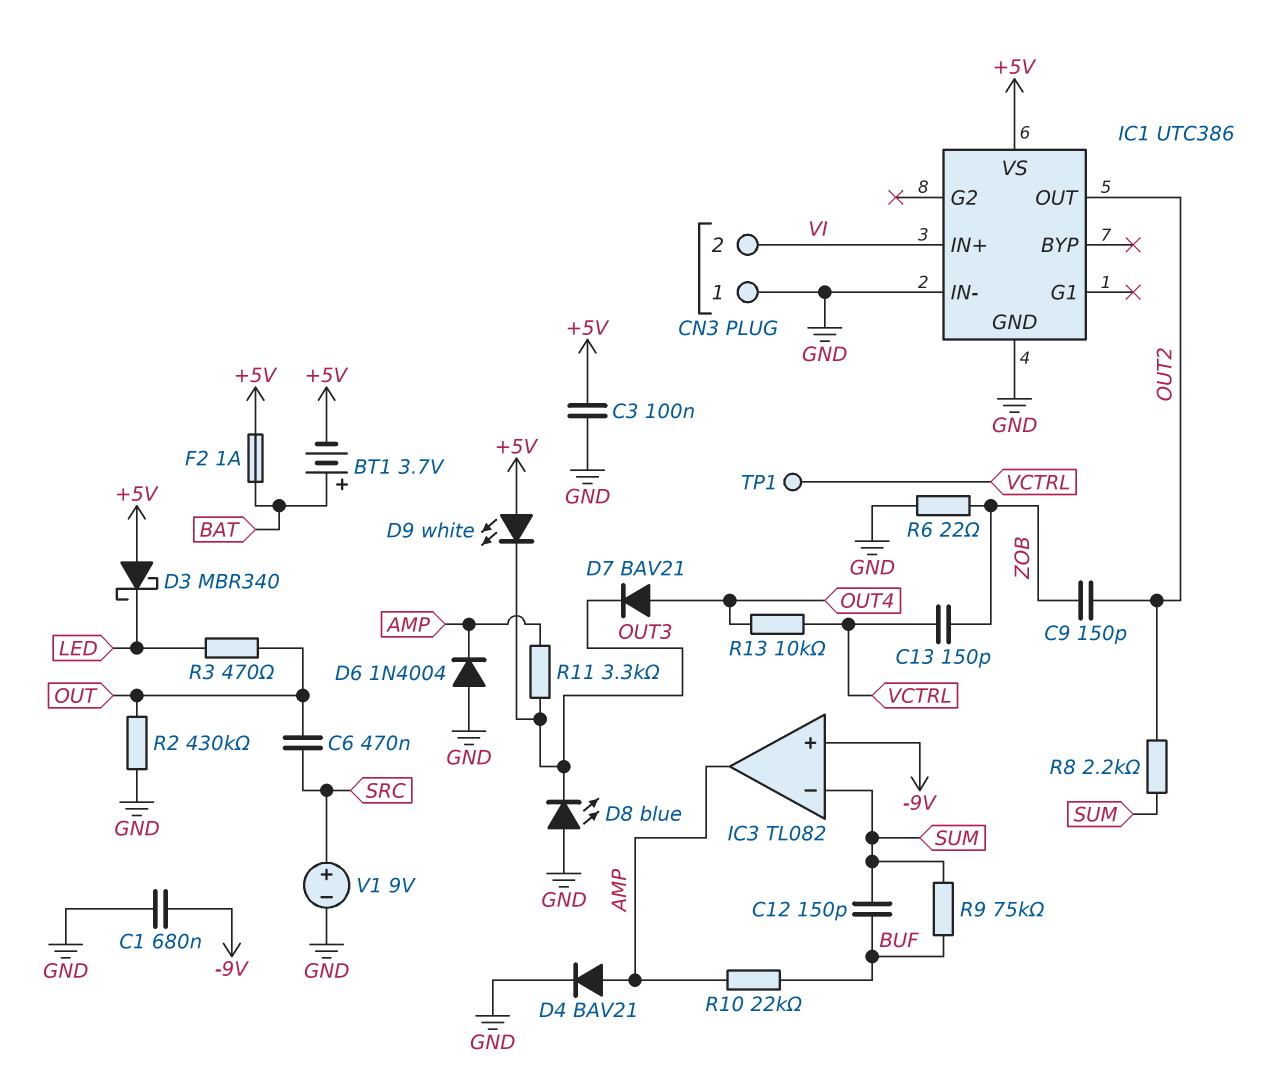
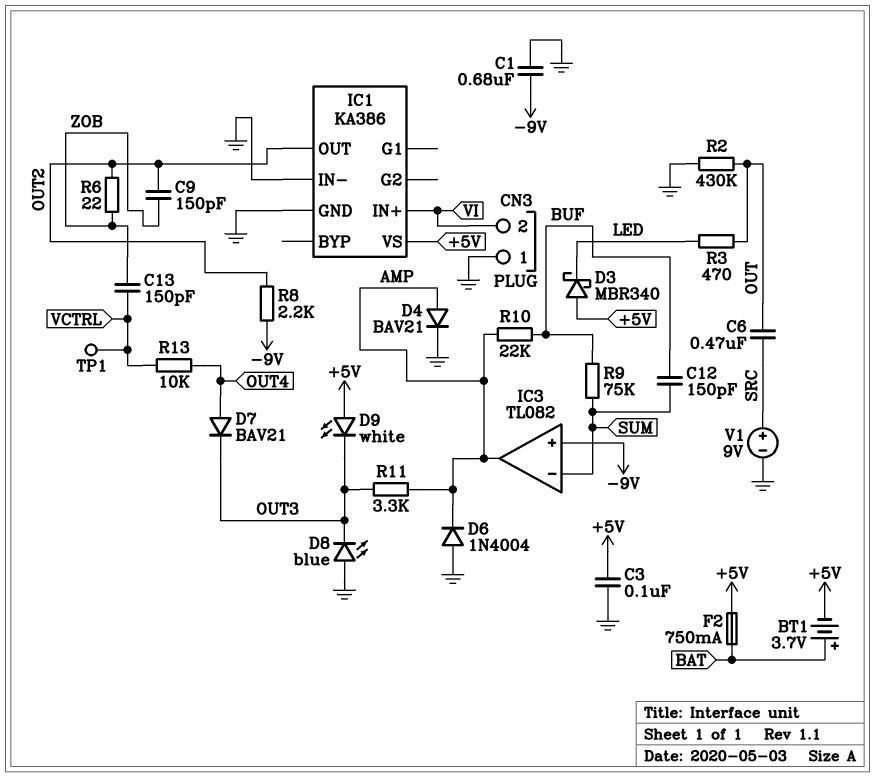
F2: 1A (+5V, BAT) -> 750mA (+5V, BAT)
IC1: UTC386 -> KA386
R6: 22 (GND, ZOB) -> 22 (OUT2, ZOB)
R8: 2.2k (OUT2, SUM) -> 2.2k (-9V, OUT2)

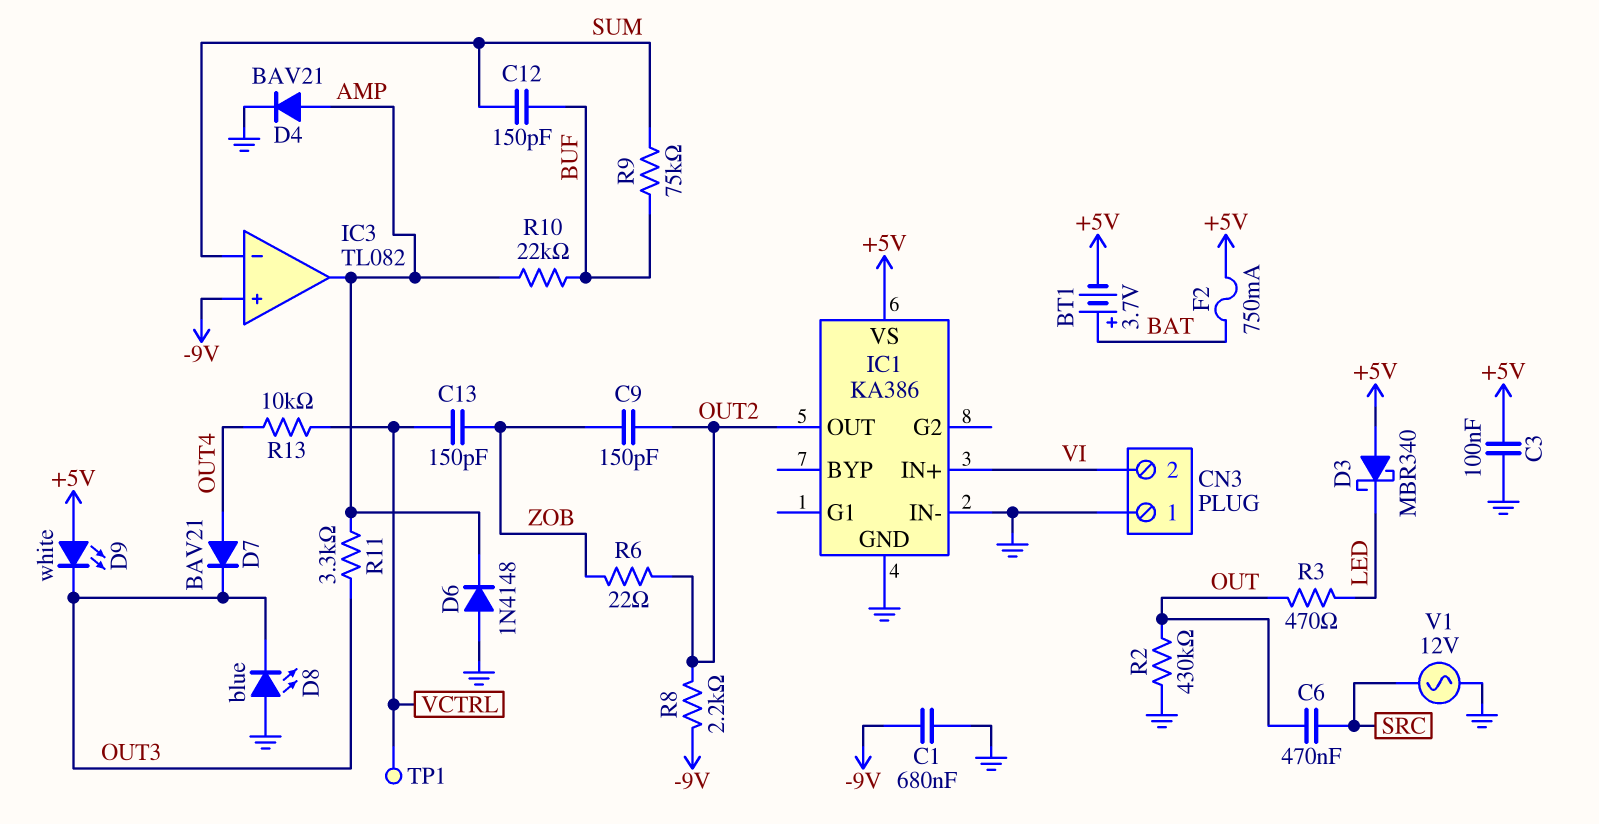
D6: diode 1N4004 (A GND, K AMP) -> diode 1N4148 (A GND, K AMP)
V1: 9V (plus SRC, minus GND) -> AC 12V (GND, SRC)

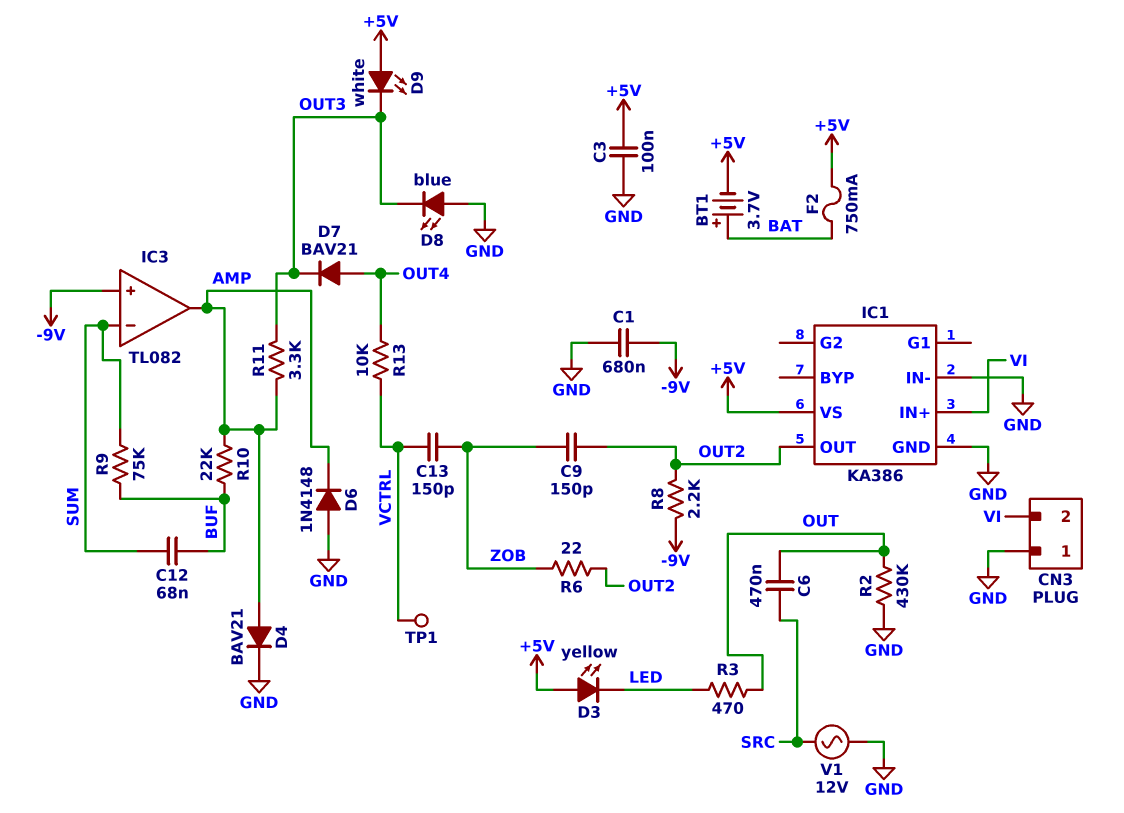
C12: 150pF (BUF, SUM) -> 68nF (BUF, SUM)
D3: schottky MBR340 (A +5V, K LED) -> LED yellow (A +5V, K LED)

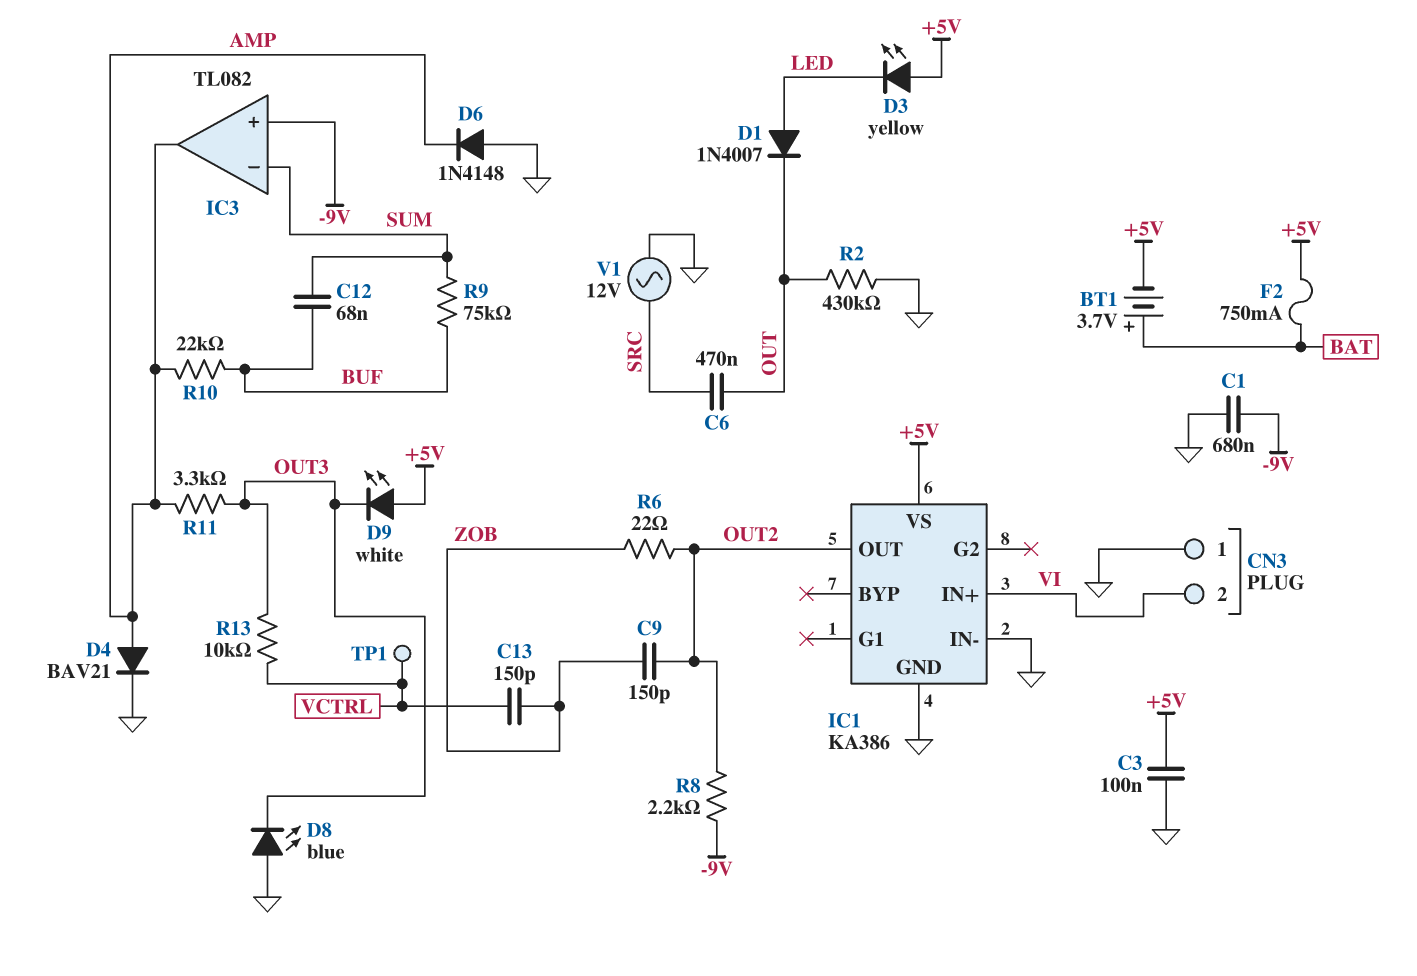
D1: none -> diode 1N4007 (A LED, K OUT)
D7: diode BAV21 (A OUT4, K OUT3) -> none
R3: 470 (LED, OUT) -> none
R13: 10k (OUT4, VCTRL) -> 10k (OUT3, VCTRL)

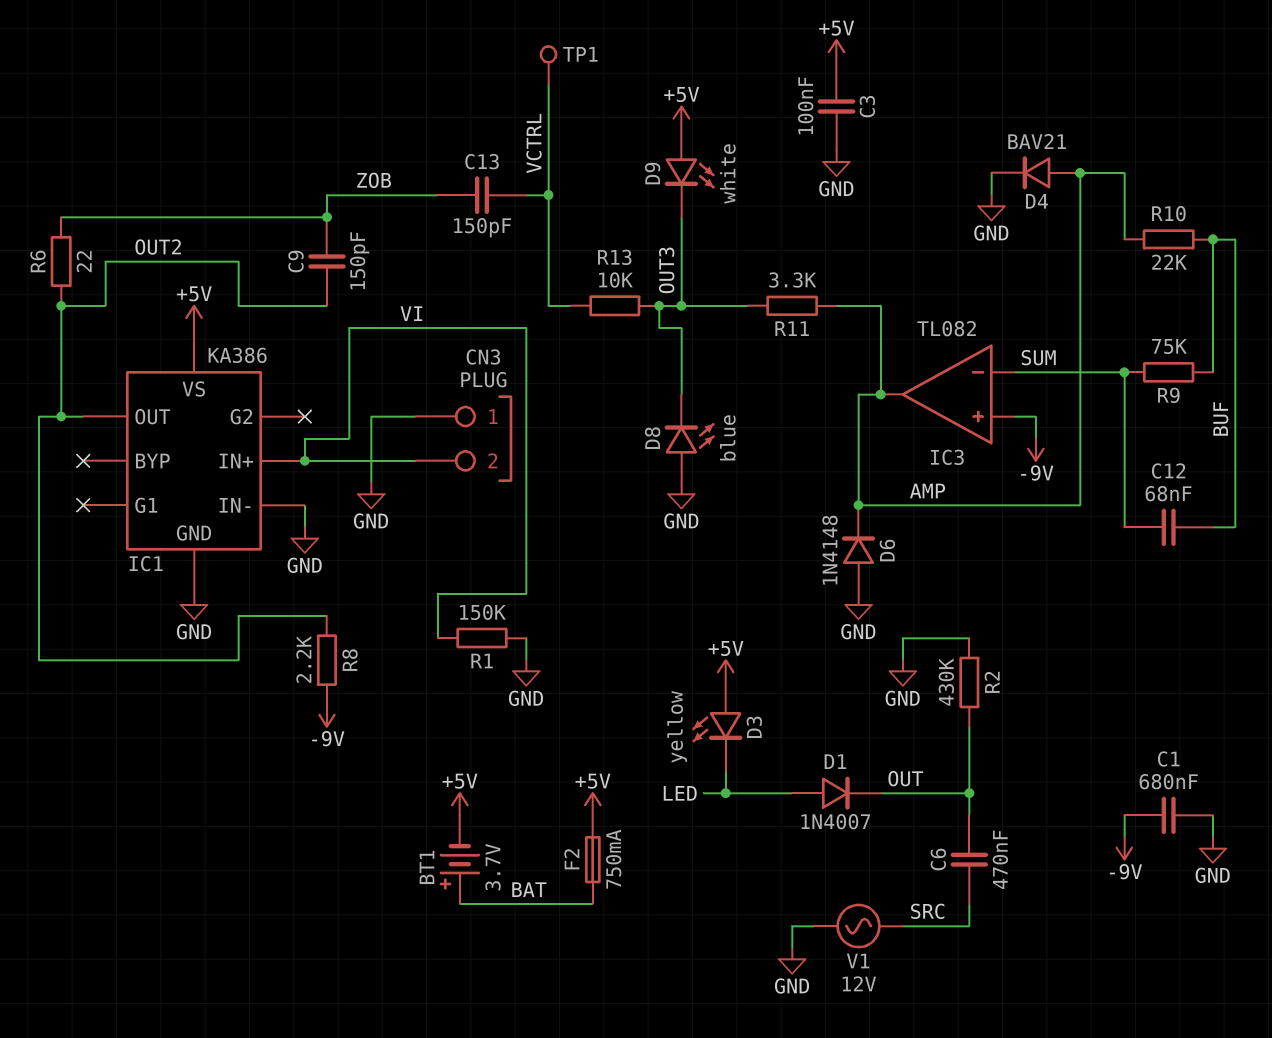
R1: none -> 150k (GND, VI)

